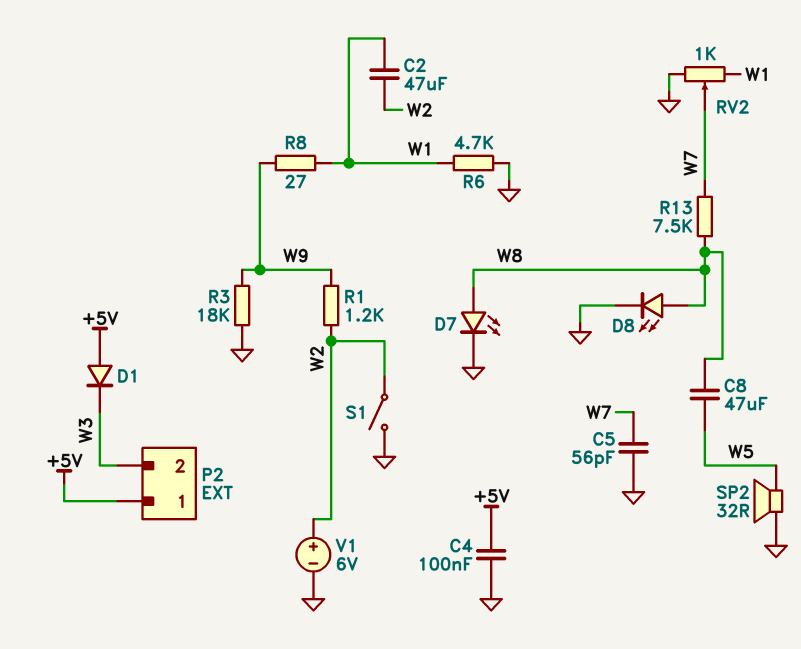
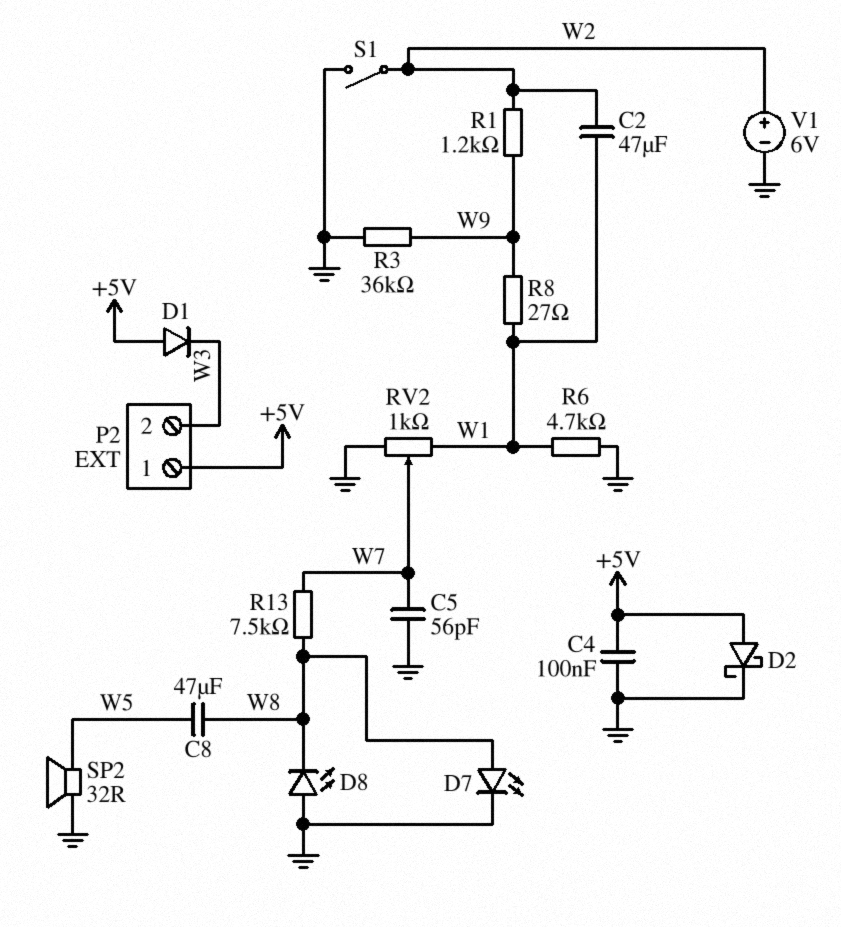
D2: none -> schottky (A +5V, K GND)
D8: LED (A W8, K GND) -> LED (A GND, K W8)
R3: 18k (GND, W9) -> 36k (GND, W9)

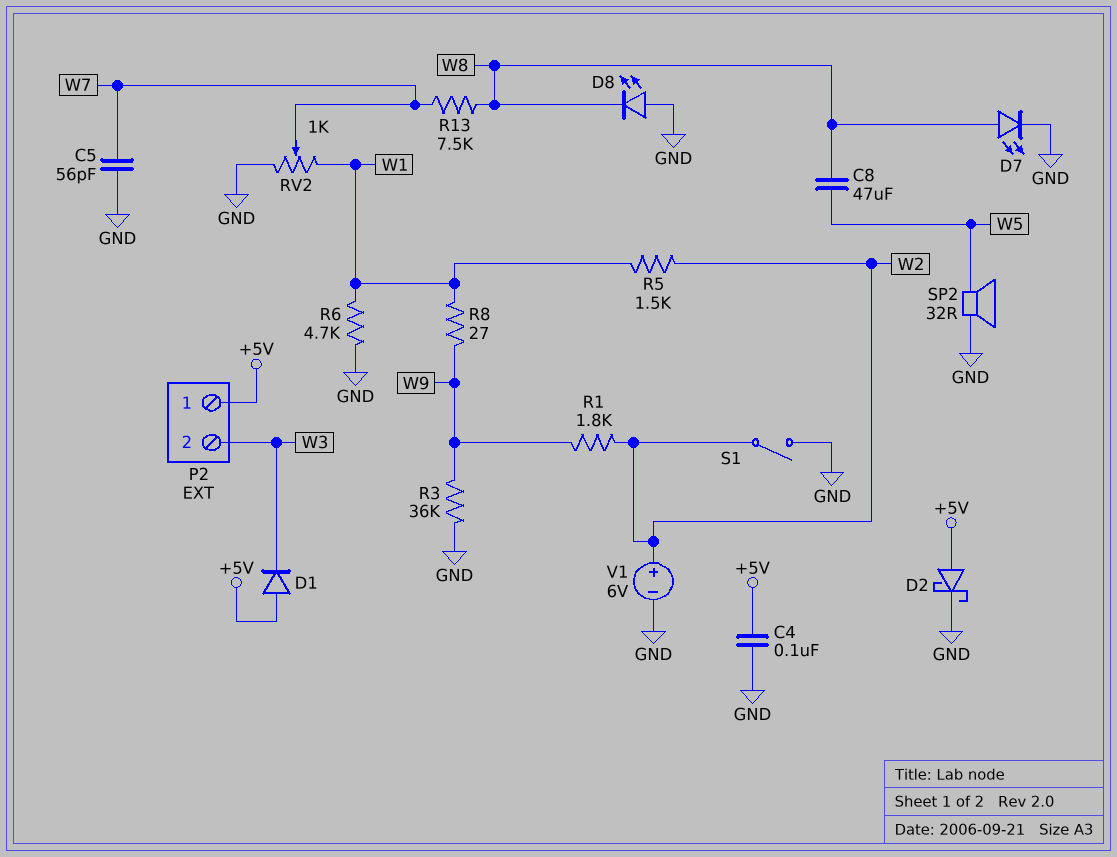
C2: 47uF (W1, W2) -> none
R1: 1.2k (W2, W9) -> 1.8k (W2, W9)
R5: none -> 1.5k (W1, W2)

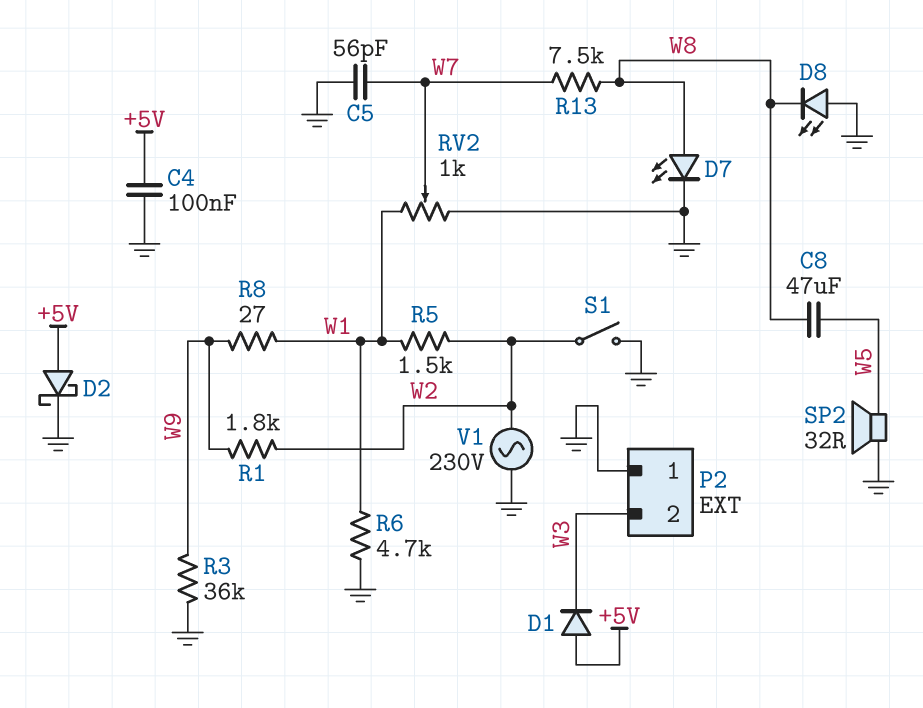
P2 pin 1: +5V -> GND
V1: 6V (plus W2, minus GND) -> AC 230V (GND, W2)

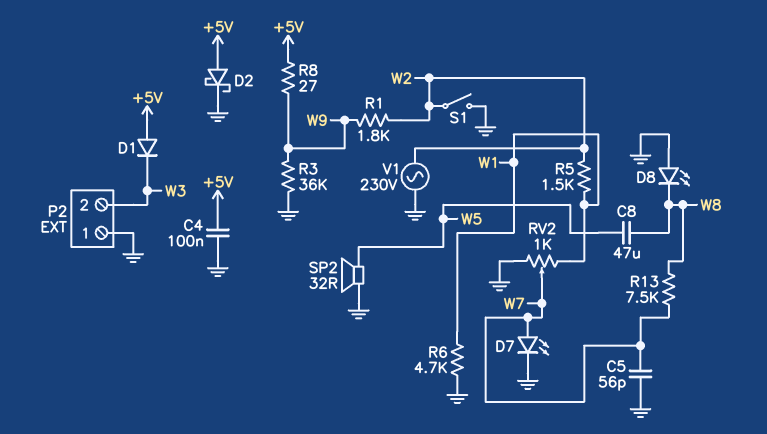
D7: LED (A W8, K GND) -> LED (A W7, K GND)
R8: 27 (W1, W9) -> 27 (+5V, W9)

